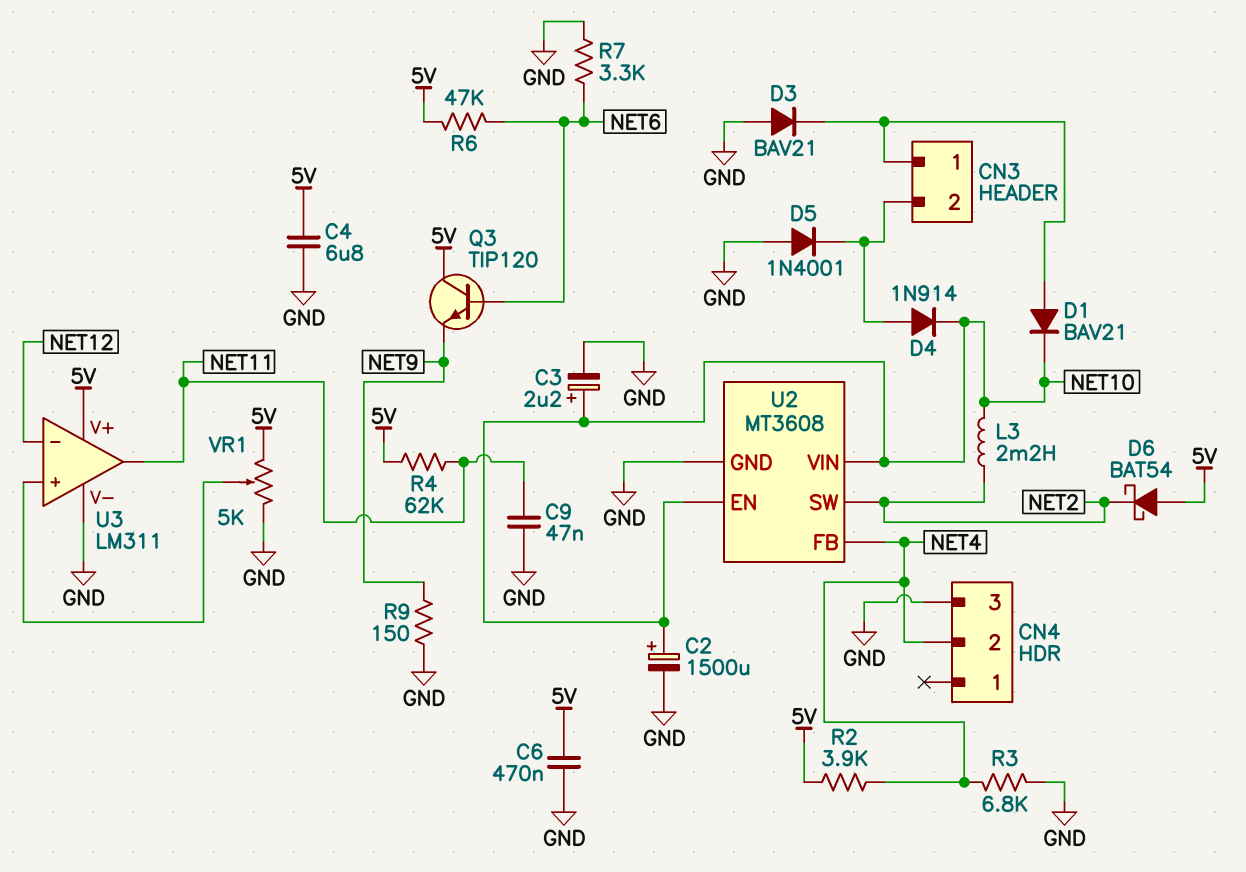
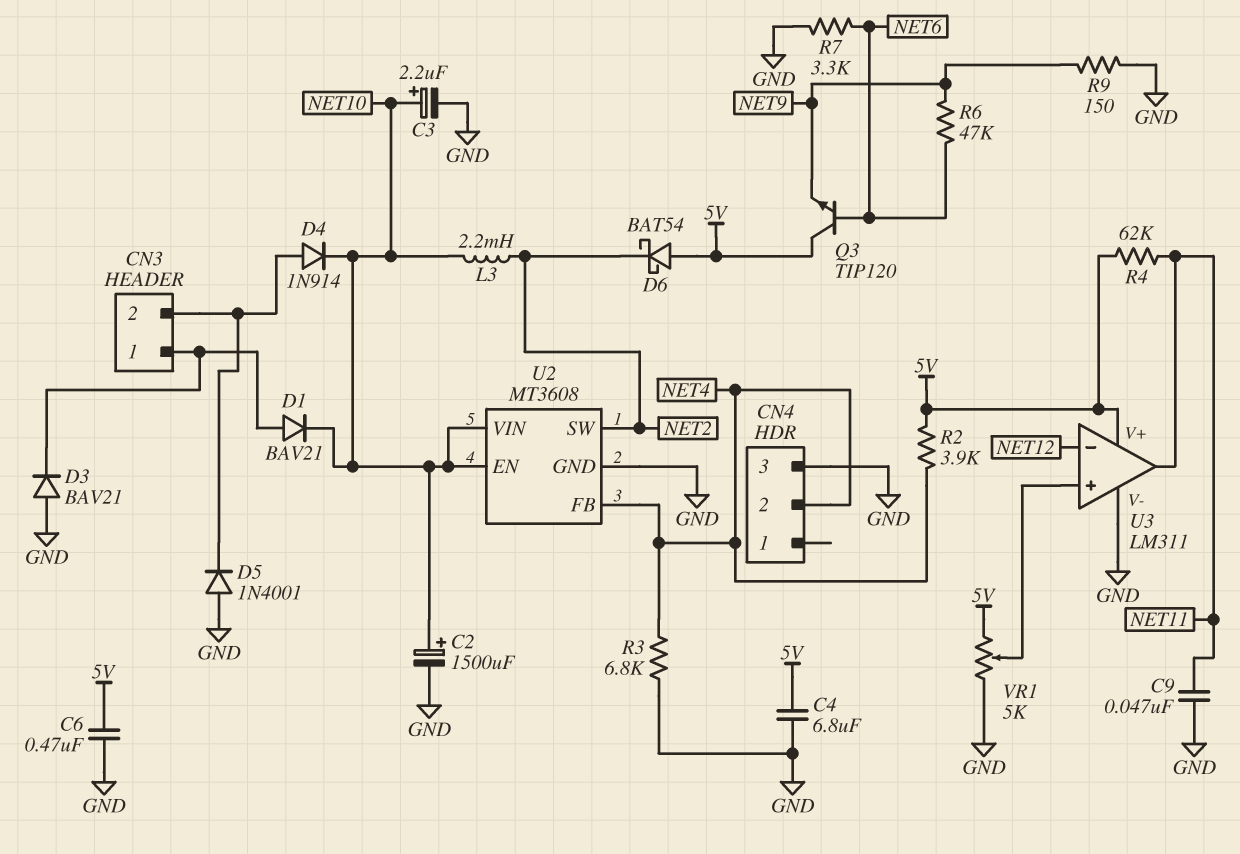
R6: 47k (5V, NET6) -> 47k (NET6, NET9)

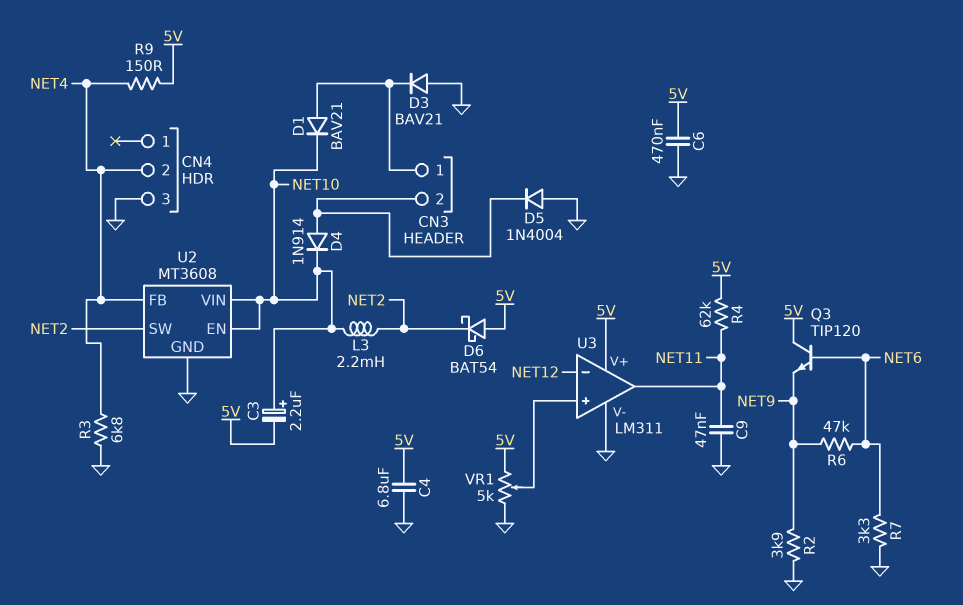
C2: 1500uF (plus NET10, minus GND) -> none
C3: 2.2uF (plus NET10, minus GND) -> 2.2uF (plus NET10, minus 5V)
D5: diode 1N4001 (A GND, K CN3/2) -> diode 1N4004 (A GND, K CN3/2)
R2: 3.9k (5V, NET4) -> 3.9k (GND, NET9)
R9: 150 (GND, NET9) -> 150 (5V, NET4)

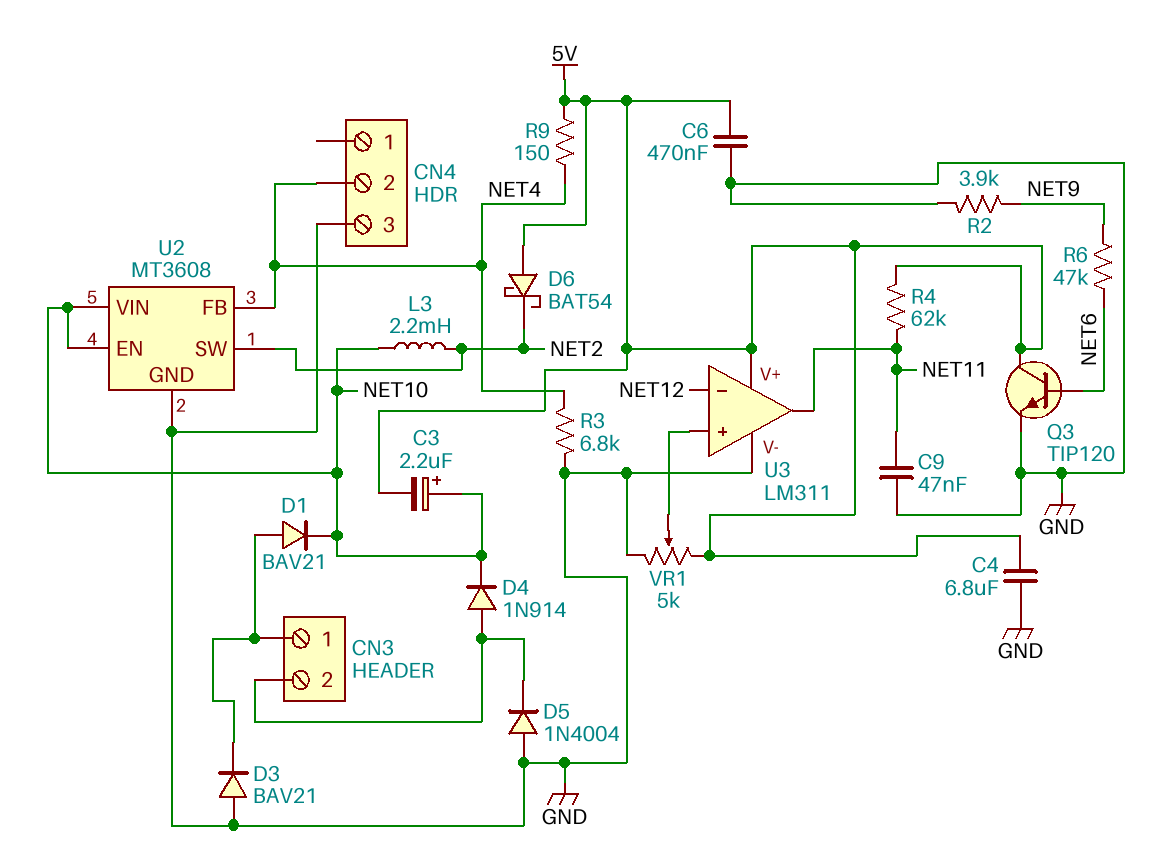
Q3: NPN TIP120 (B NET6, C 5V, E NET9) -> NPN TIP120 (B NET6, C 5V, E GND)
R7: 3.3k (GND, NET6) -> none

